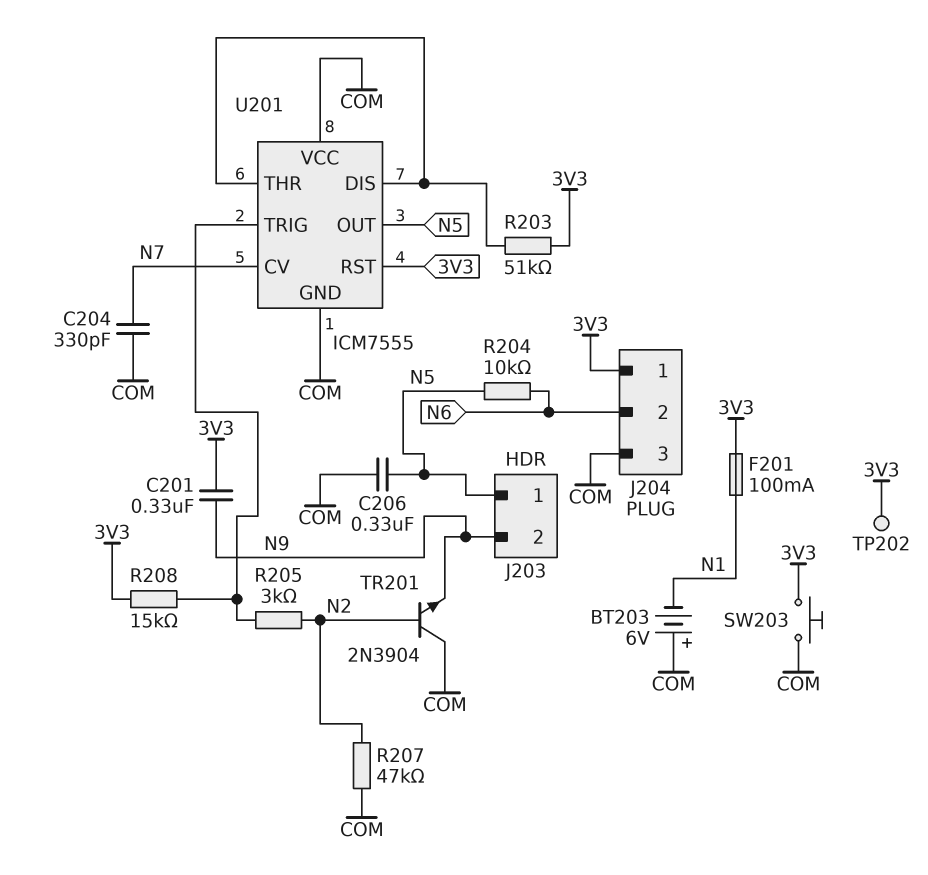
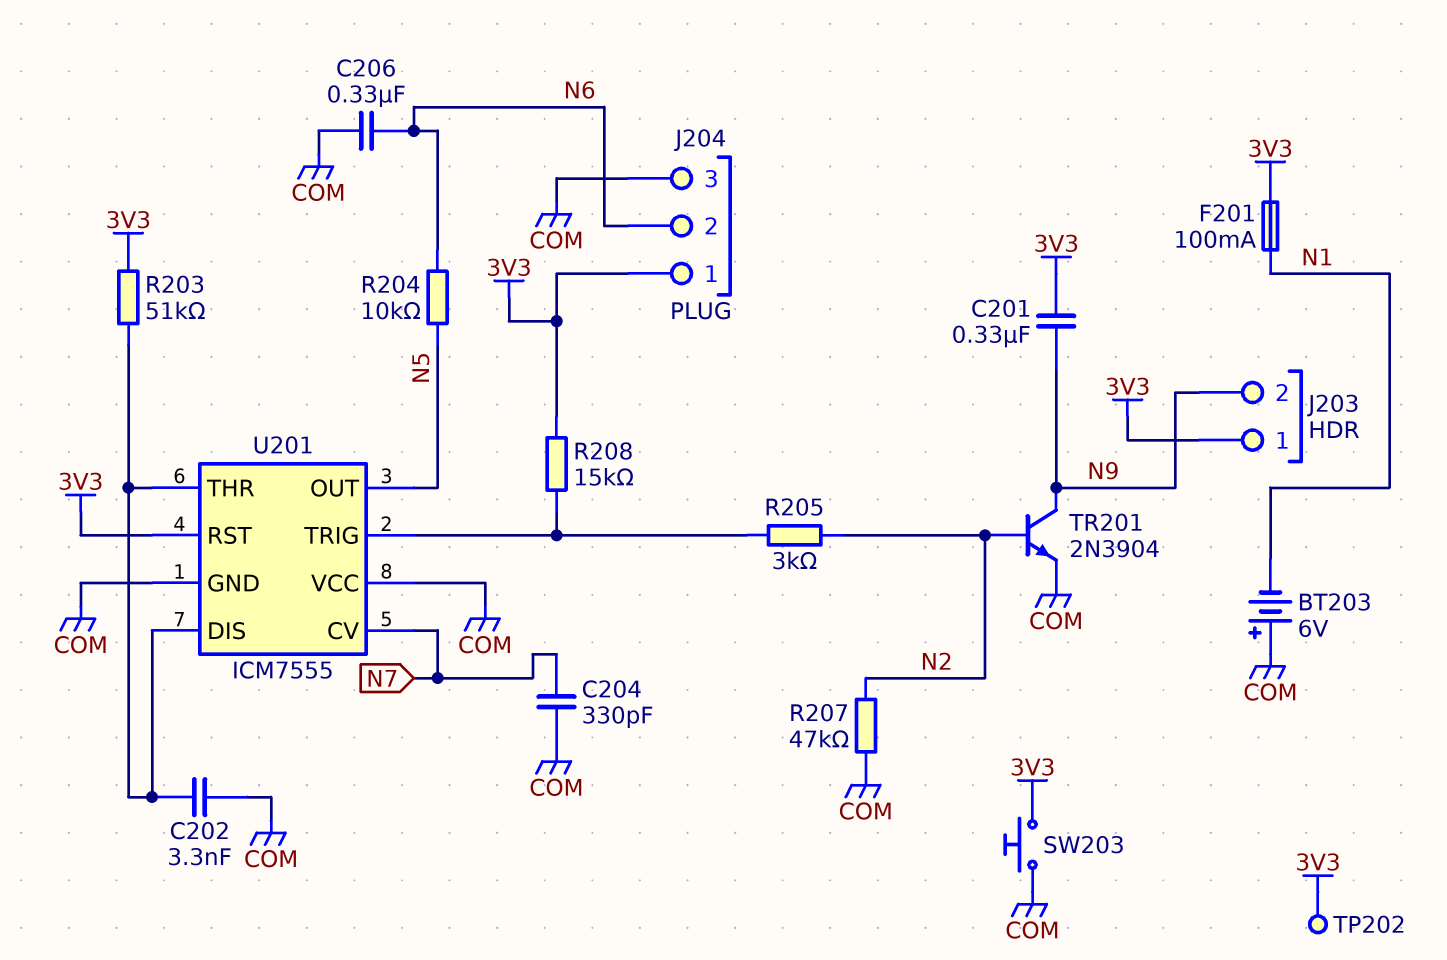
C202: none -> 3.3nF (COM, U201/DIS)
C206: 330nF (COM, N5) -> 330nF (COM, N6)
J203 pin 1: N5 -> 3V3
TR201: NPN 2N3904 (B N2, C COM, E N9) -> NPN 2N3904 (B N2, C N9, E COM)

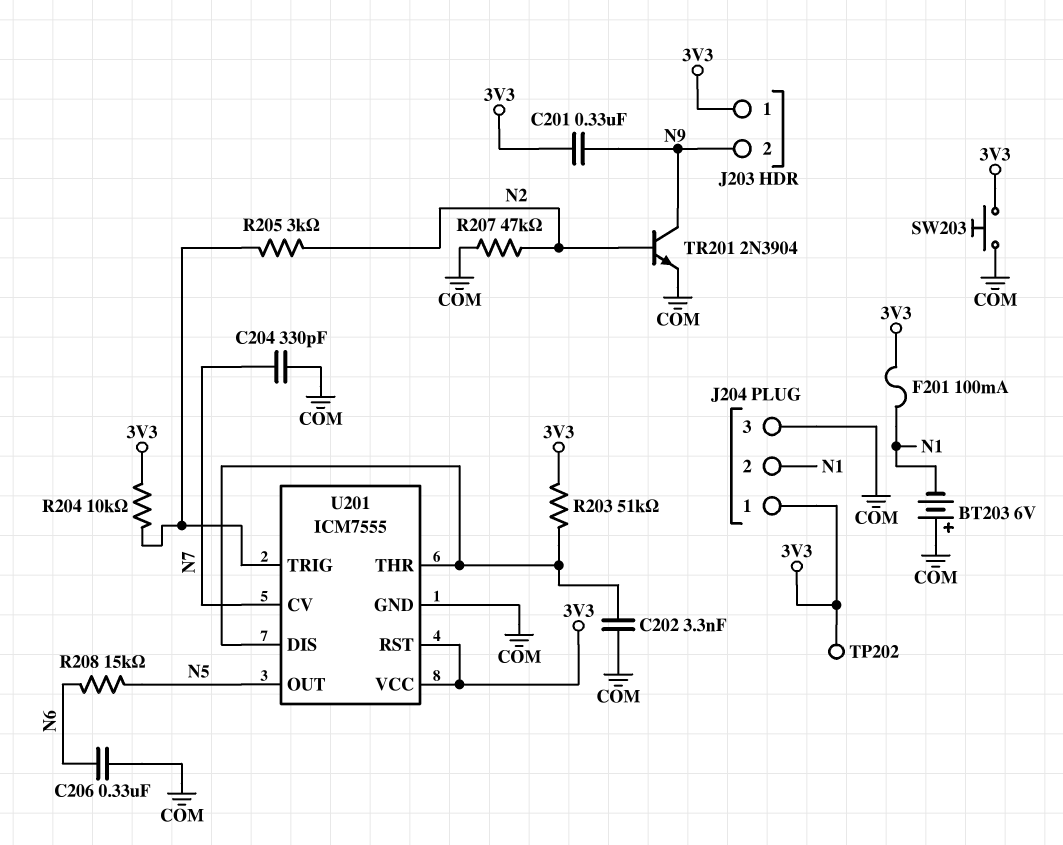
J204 pin 2: N6 -> N1
R204: 10k (N5, N6) -> 10k (3V3, U201/TRIG)
R208: 15k (3V3, U201/TRIG) -> 15k (N5, N6)
U201 pin VCC: COM -> 3V3

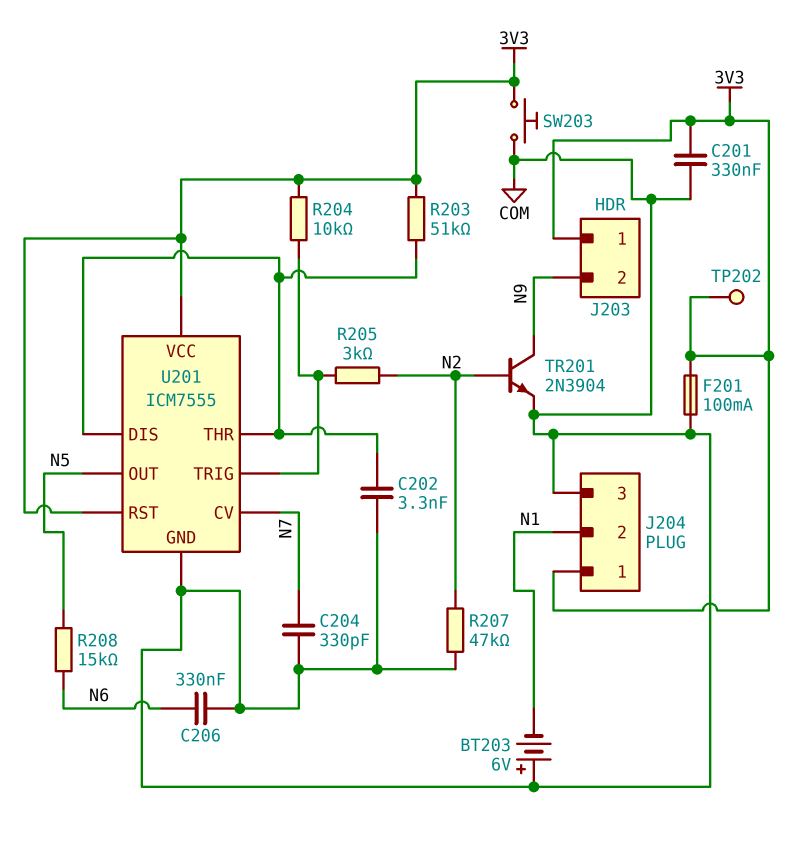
C201: 330nF (3V3, N9) -> 330nF (3V3, COM)
F201: 100mA (3V3, N1) -> 100mA (3V3, COM)

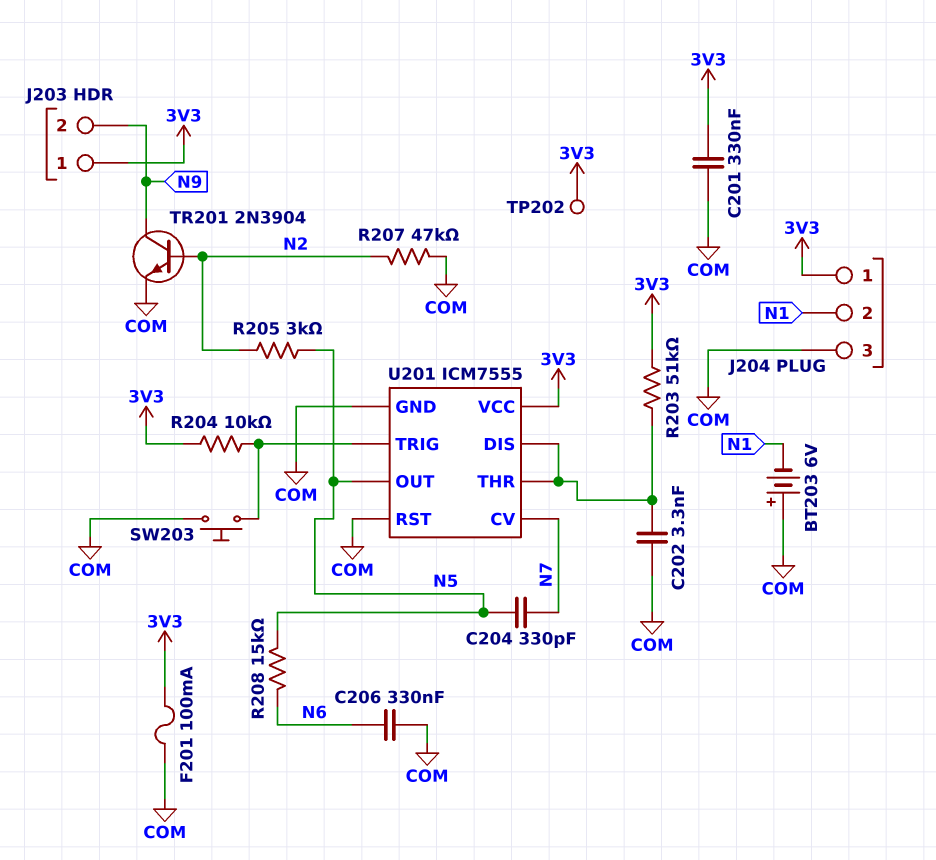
C204: 330pF (COM, N7) -> 330pF (N5, N7)
R205: 3k (N2, U201/TRIG) -> 3k (N2, N5)
SW203: button (3V3, COM) -> button (COM, U201/TRIG)
U201 pin RST: 3V3 -> COM

